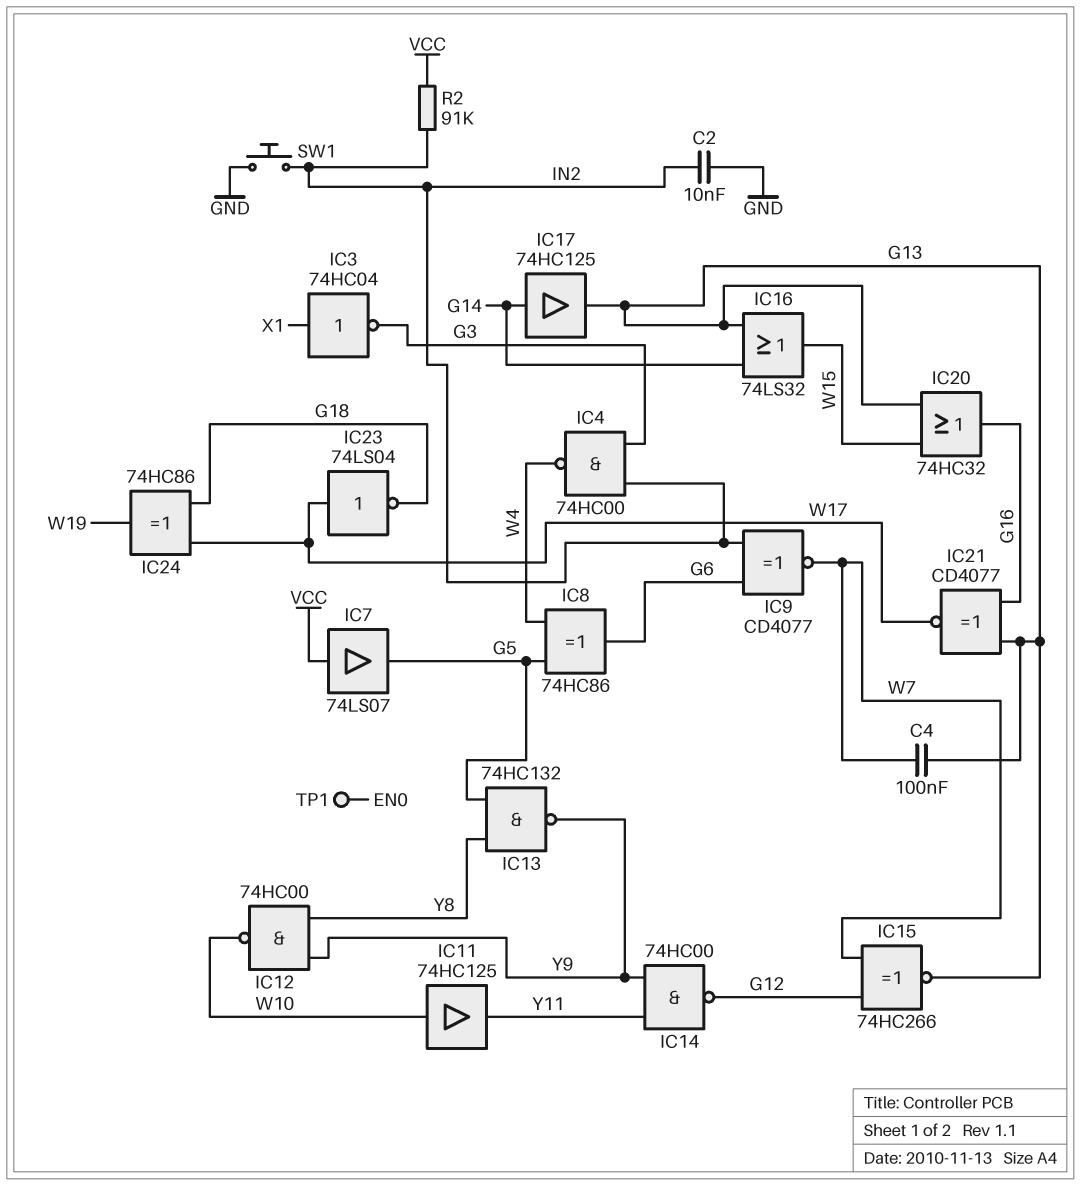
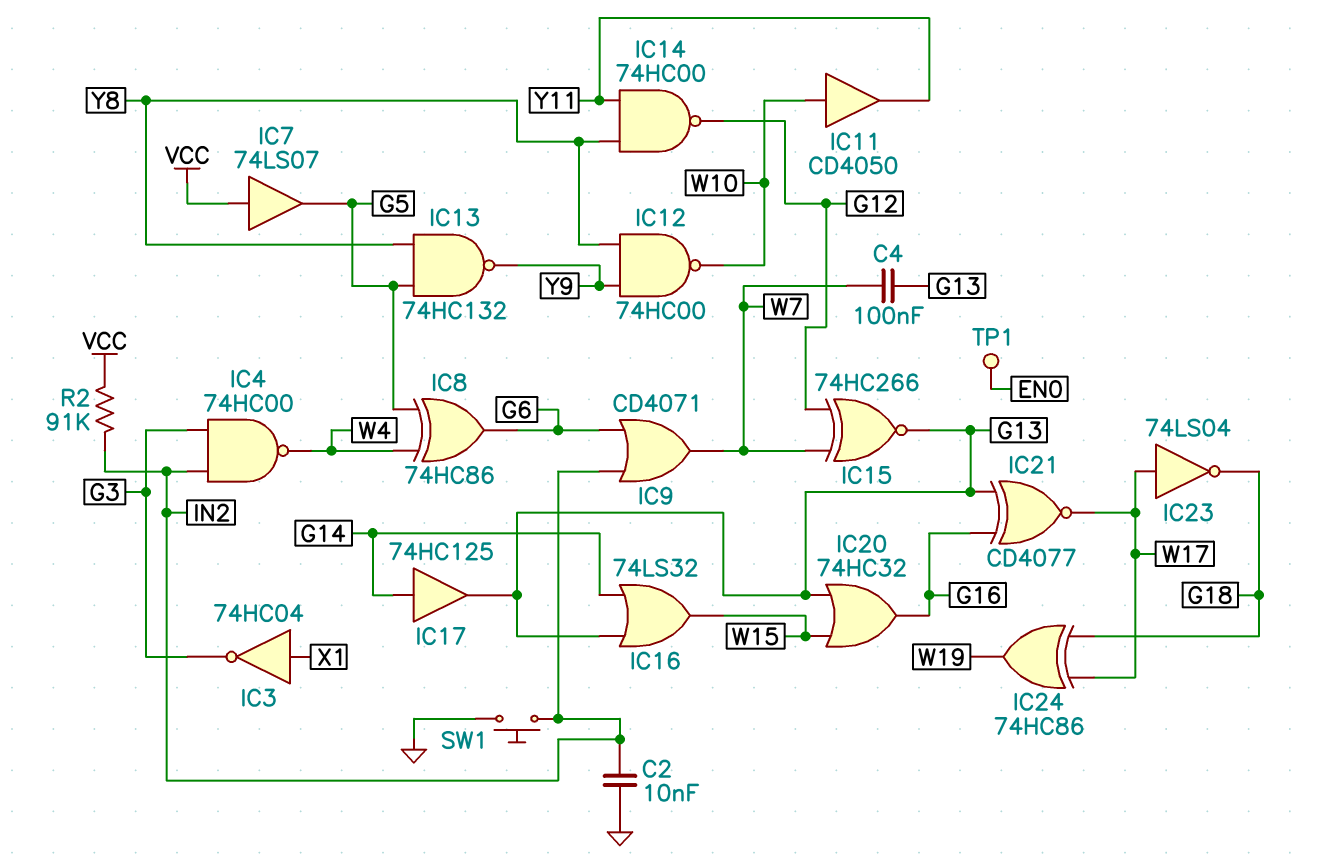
IC9: XNOR CD4077 (in G6, in IN2, out W7) -> OR CD4071 (in G6, in IN2, out W7)
IC11: buffer 74HC125 (in W10, out Y11) -> buffer CD4050 (in W10, out Y11)
IC14: NAND 74HC00 (in Y9, in Y11, out G12) -> NAND 74HC00 (in Y8, in Y11, out G12)

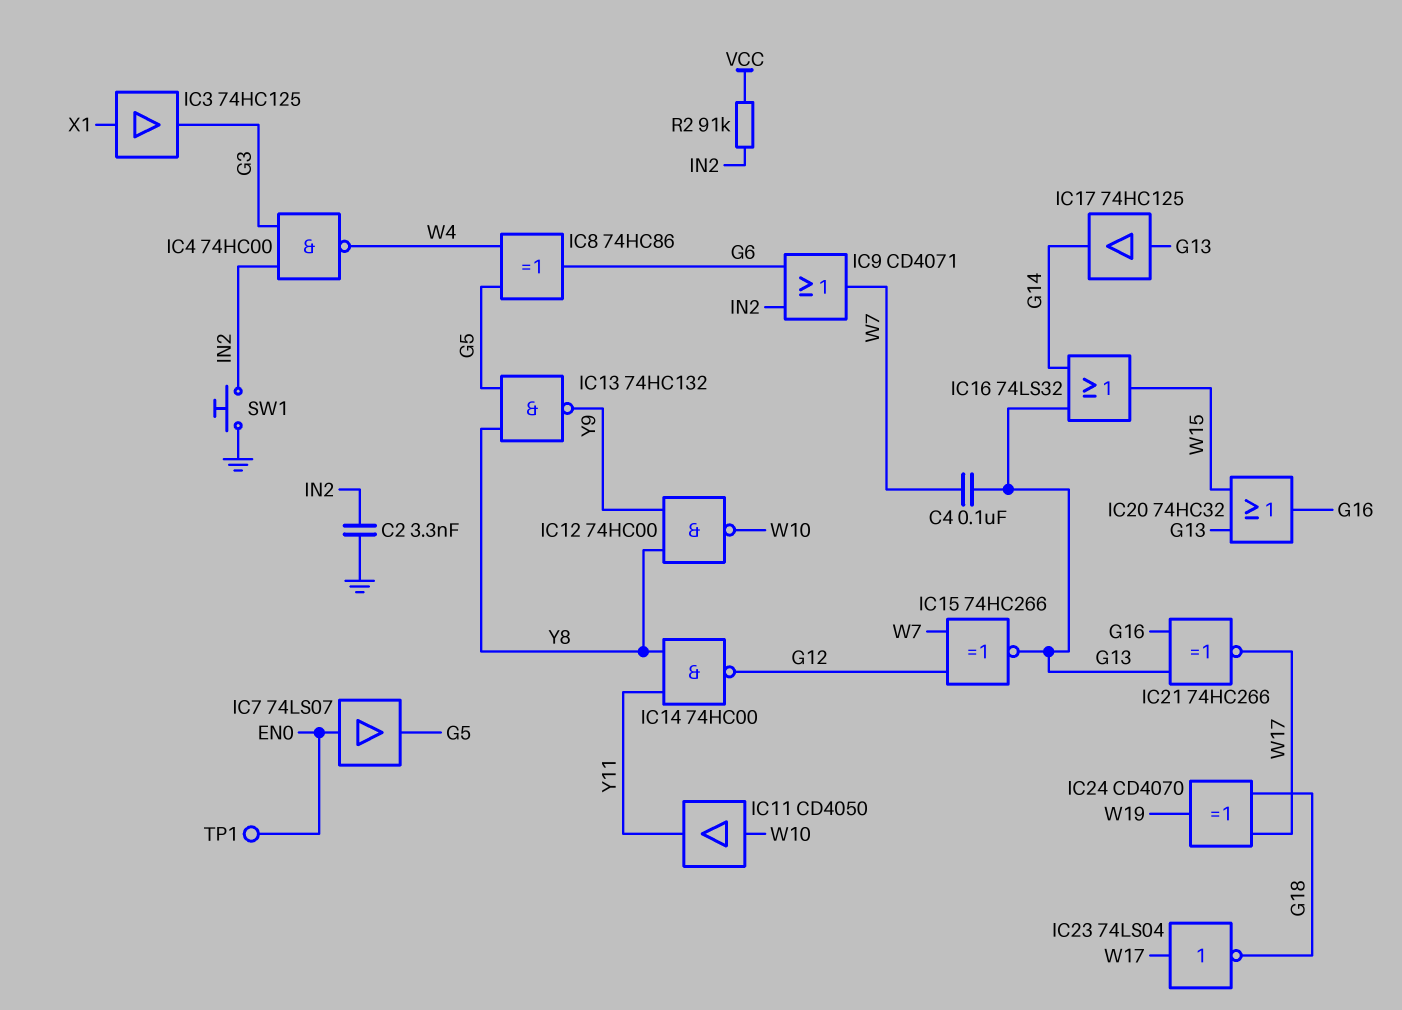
C2: 10nF (GND, IN2) -> 3.3nF (GND, IN2)
IC3: NOT 74HC04 (in X1, out G3) -> buffer 74HC125 (in X1, out G3)
IC7: buffer 74LS07 (in VCC, out G5) -> buffer 74LS07 (in EN0, out G5)
IC17: buffer 74HC125 (in G14, out G13) -> buffer 74HC125 (in G13, out G14)
IC21: XNOR CD4077 (in G13, in G16, out W17) -> XNOR 74HC266 (in G13, in G16, out W17)
IC24: XOR 74HC86 (in G18, in W17, out W19) -> XOR CD4070 (in G18, in W17, out W19)

